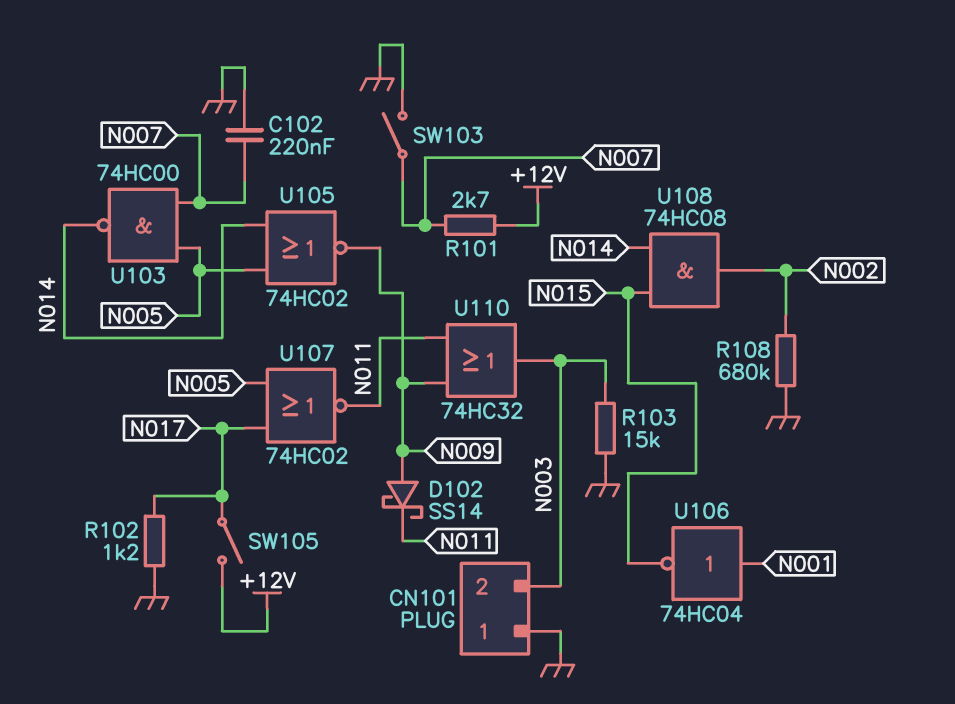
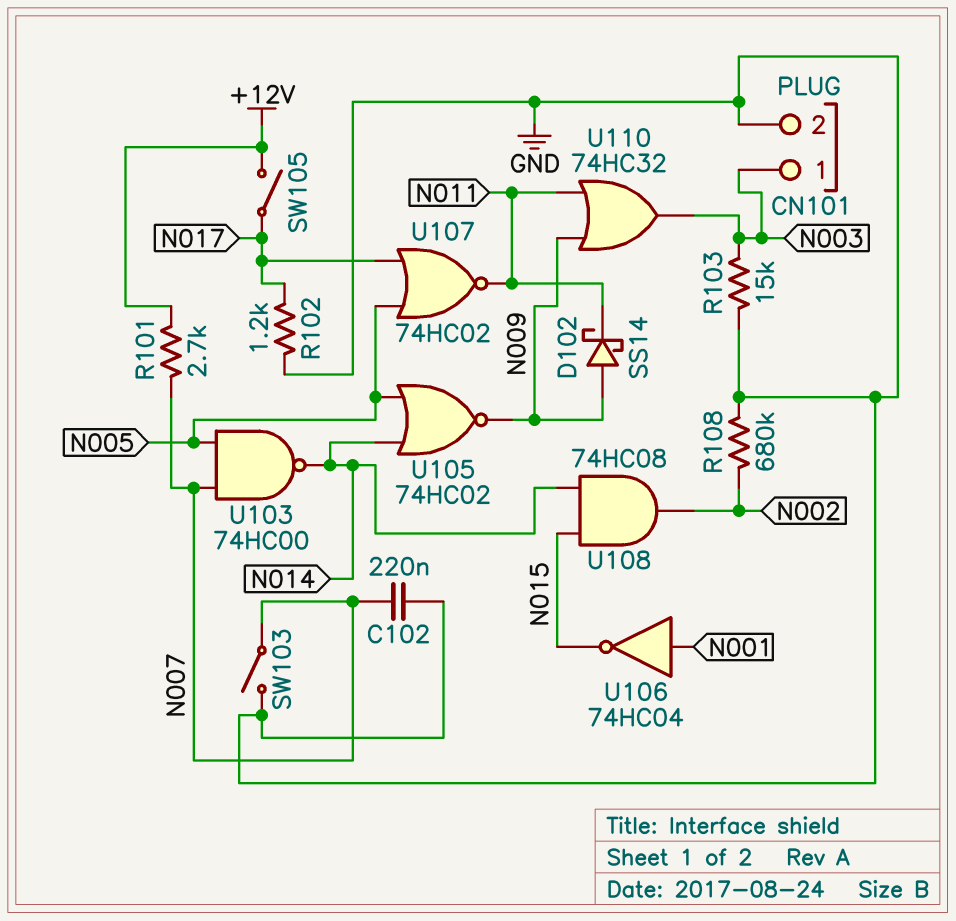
CN101 pin 1: GND -> N003
CN101 pin 2: N003 -> GND

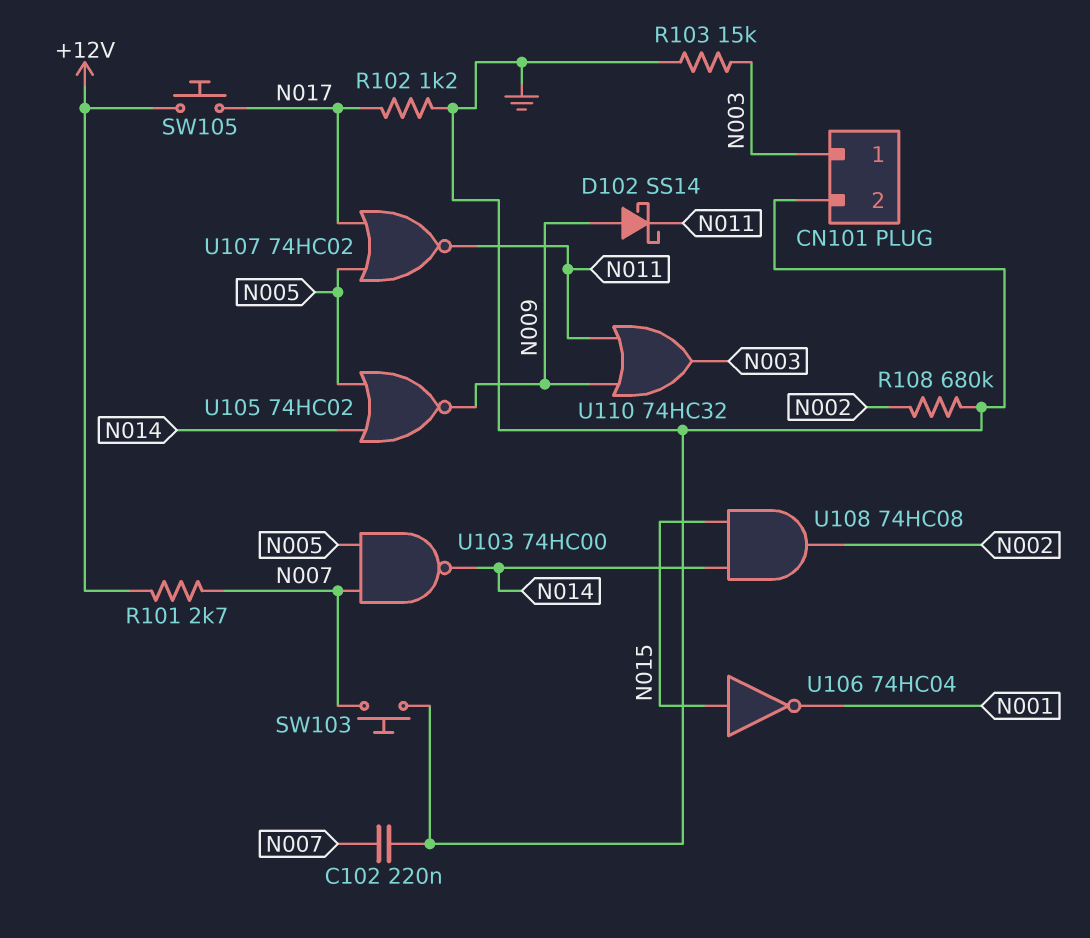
SW103: switch (GND, N007) -> button (GND, N007)
SW105: switch (+12V, N017) -> button (+12V, N017)
U106: NOT 74HC04 (in N001, out N015) -> NOT 74HC04 (in N015, out N001)

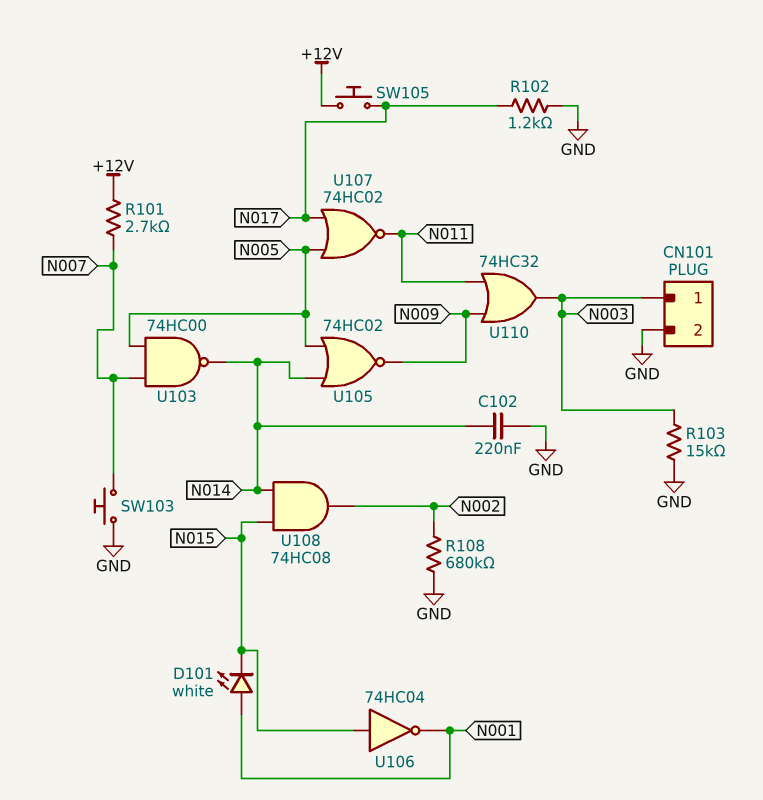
C102: 220nF (GND, N007) -> 220nF (GND, N014)
D101: none -> LED white (A N001, K N015)
D102: schottky SS14 (A N009, K N011) -> none

